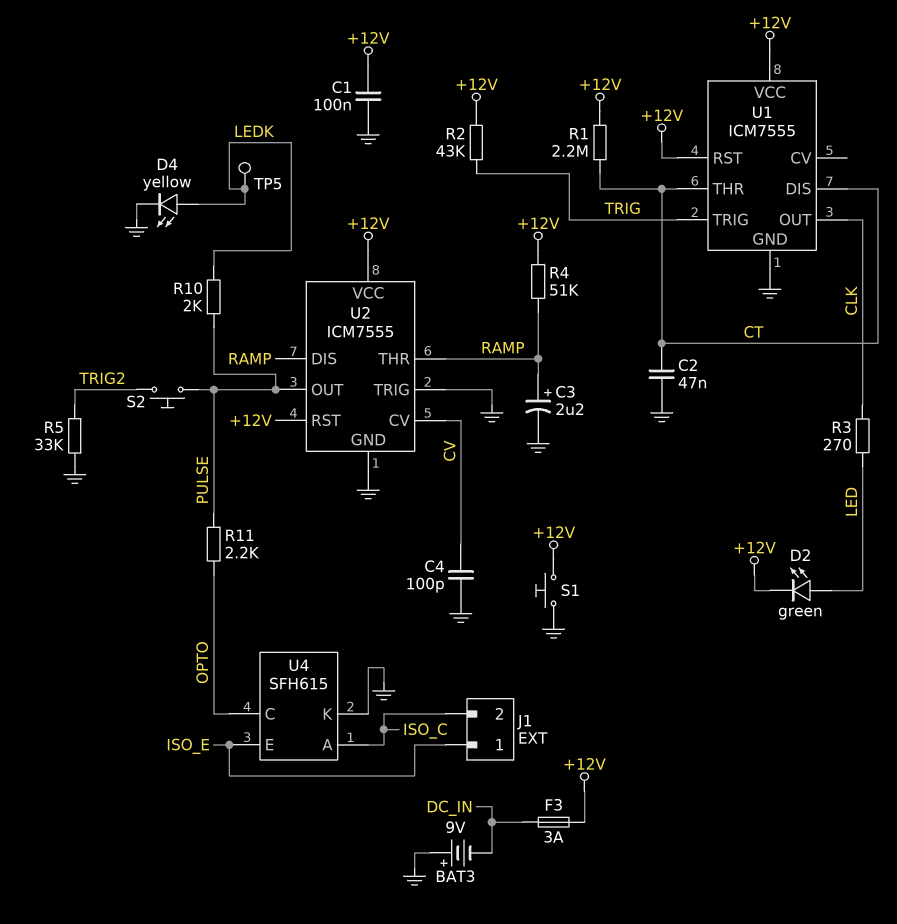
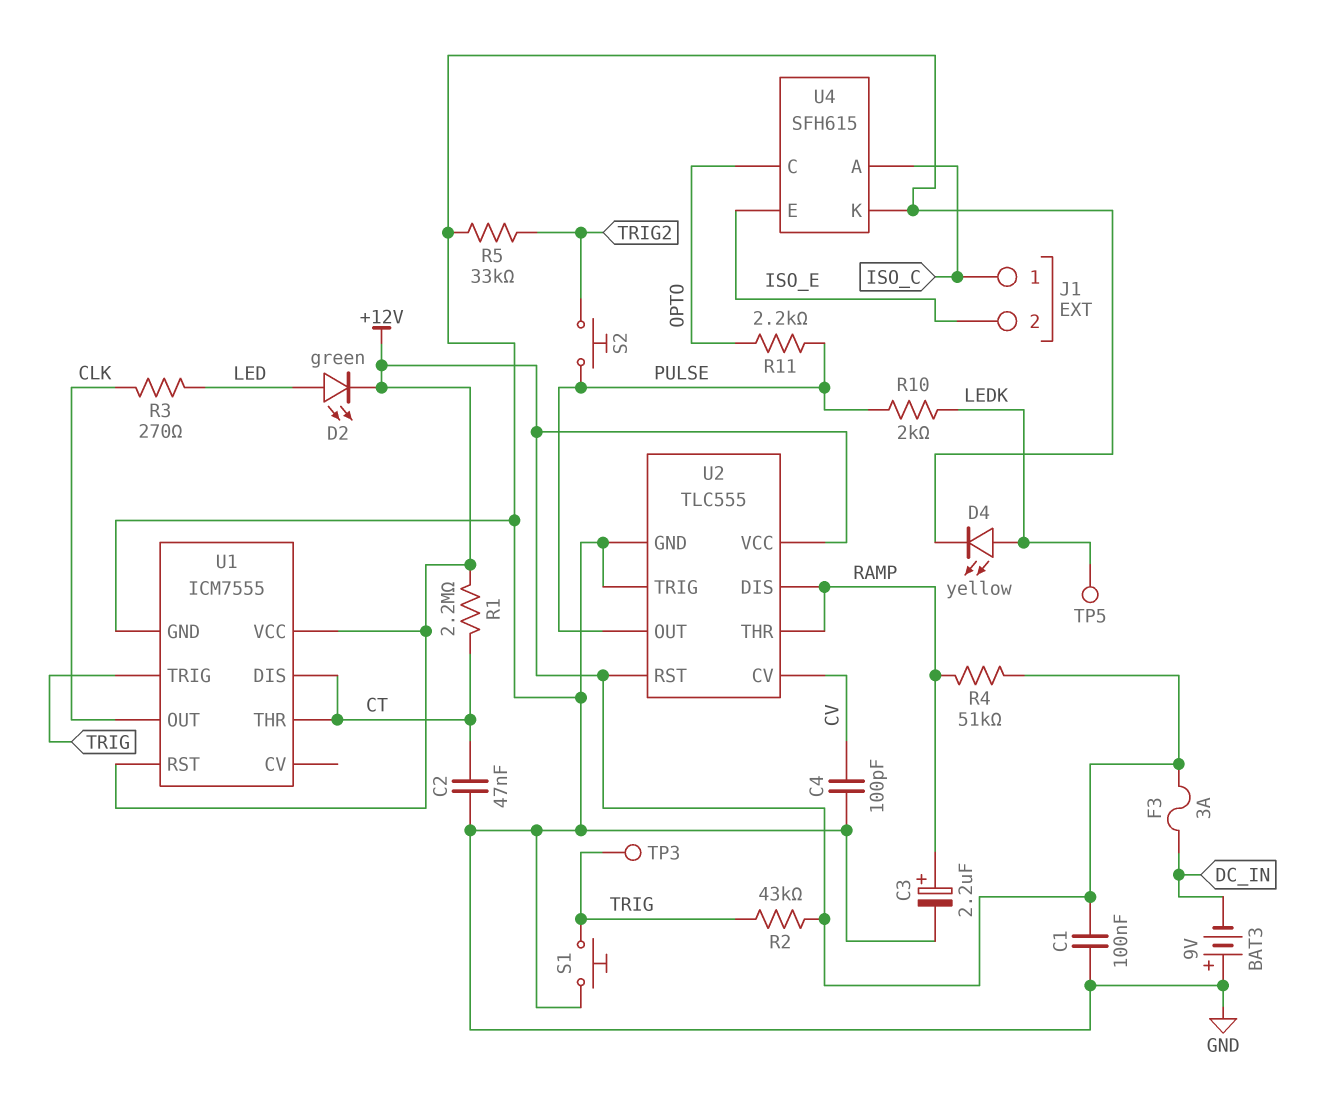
J1 pin 1: ISO_E -> ISO_C
J1 pin 2: ISO_C -> ISO_E
S1: button (+12V, GND) -> button (GND, TRIG)
TP3: none -> test point (TRIG)
U2: ICM7555 -> TLC555

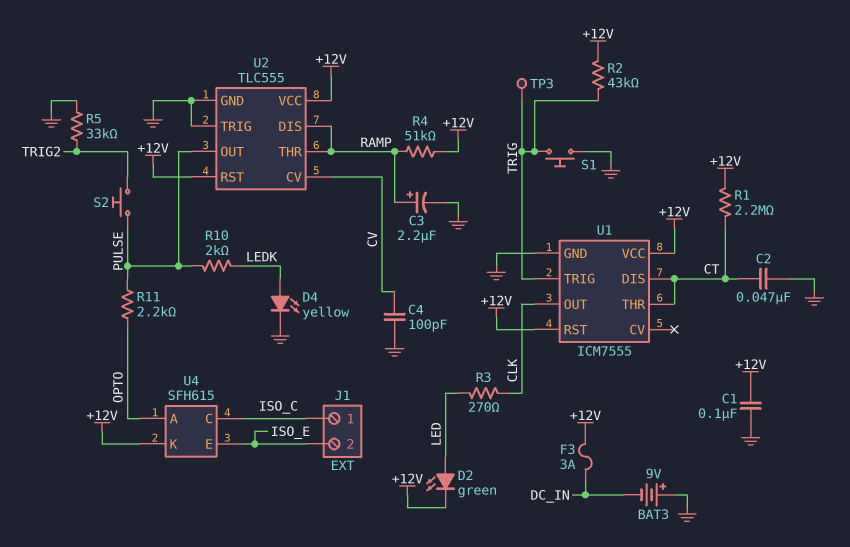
TP5: test point (LEDK) -> none
U4 pin A: ISO_C -> OPTO
U4 pin C: OPTO -> ISO_C
U4 pin K: GND -> +12V

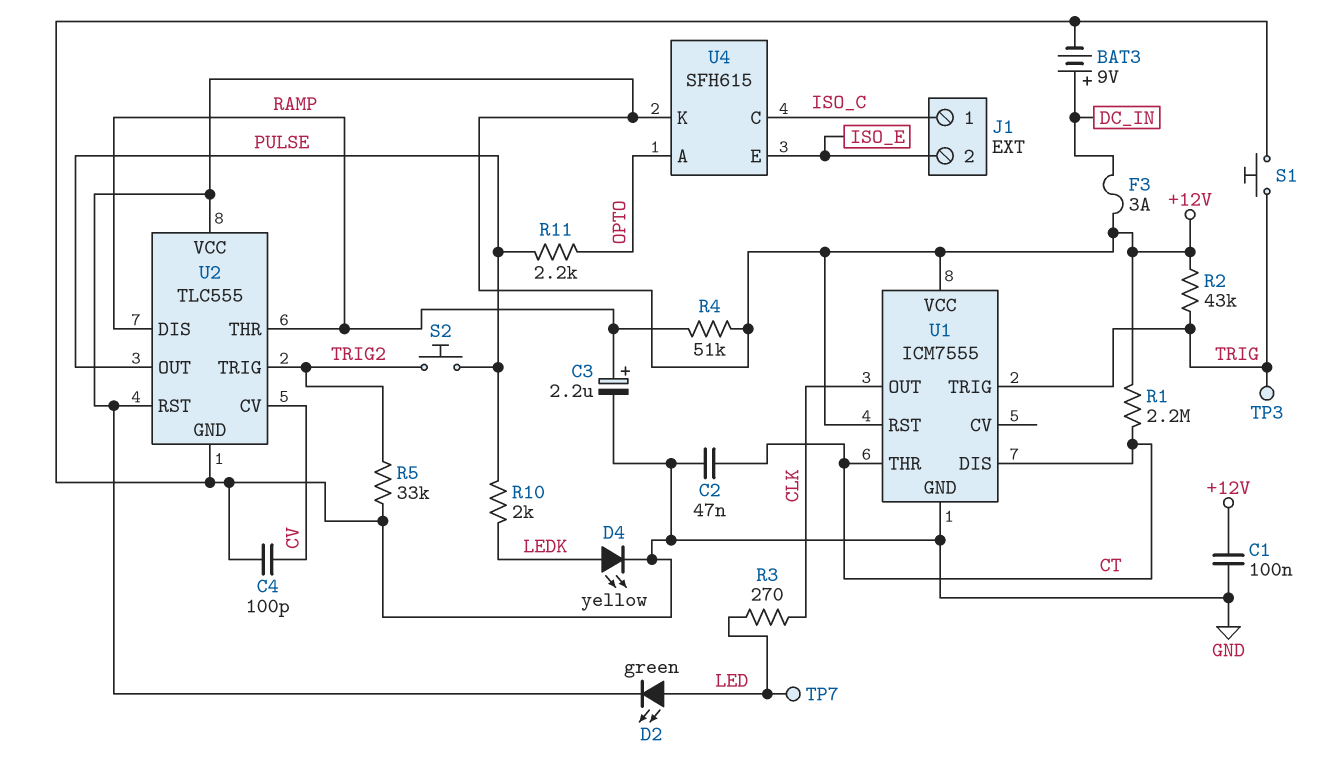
BAT3: 9V (plus GND, minus DC_IN) -> 9V (plus DC_IN, minus GND)
TP7: none -> test point (LED)
U2 pin TRIG: GND -> TRIG2

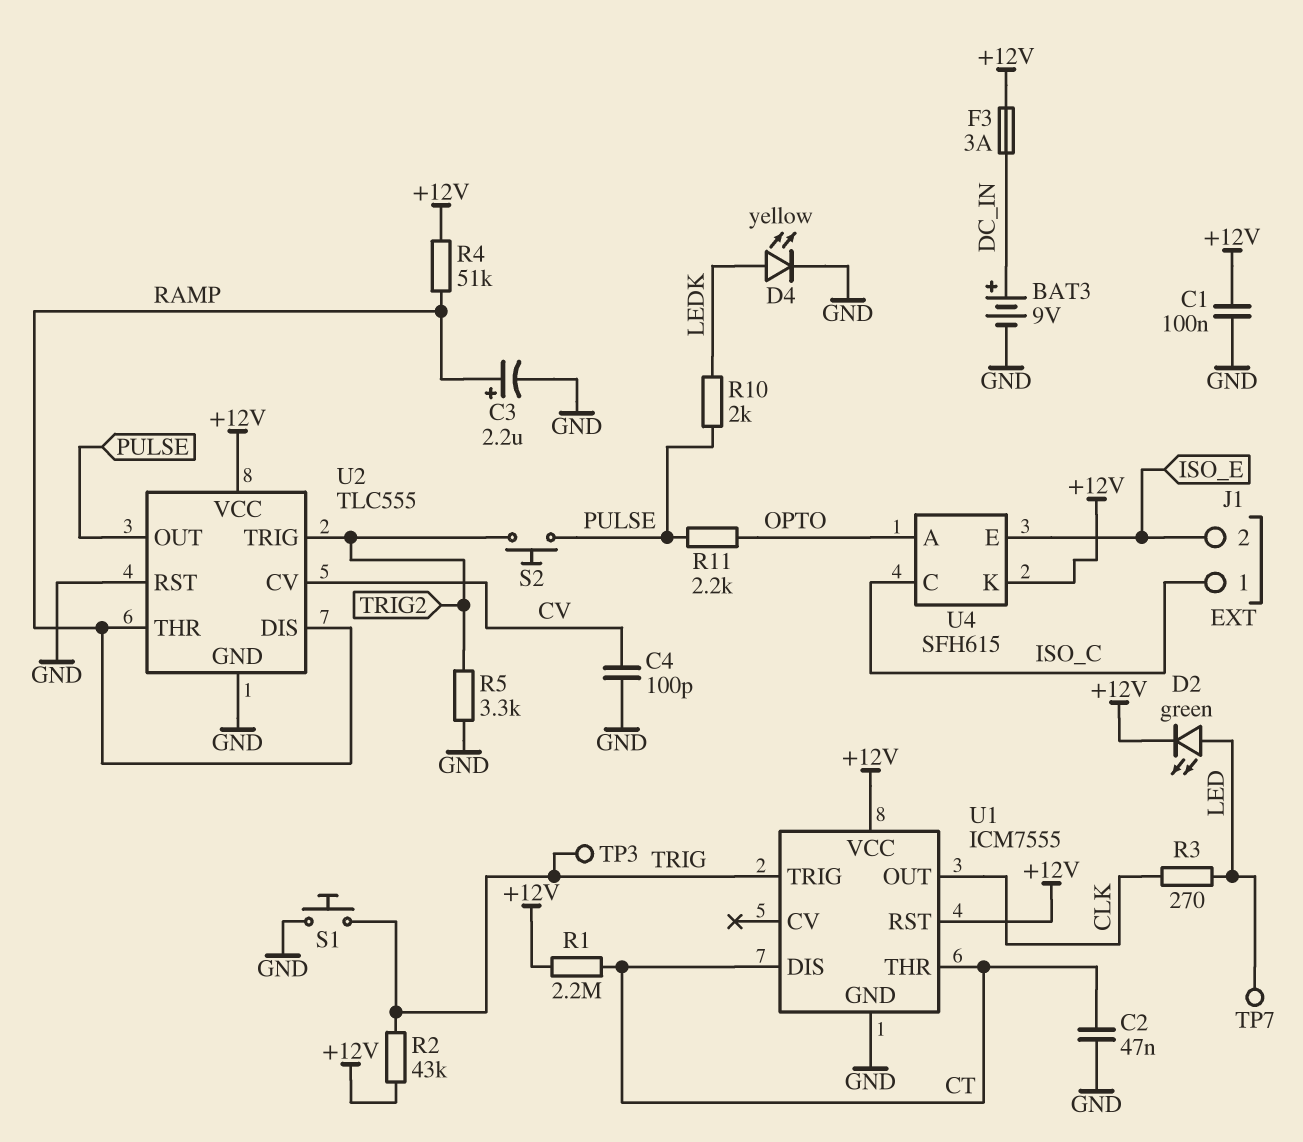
R5: 33k (GND, TRIG2) -> 3.3k (GND, TRIG2)
U2 pin RST: +12V -> GND

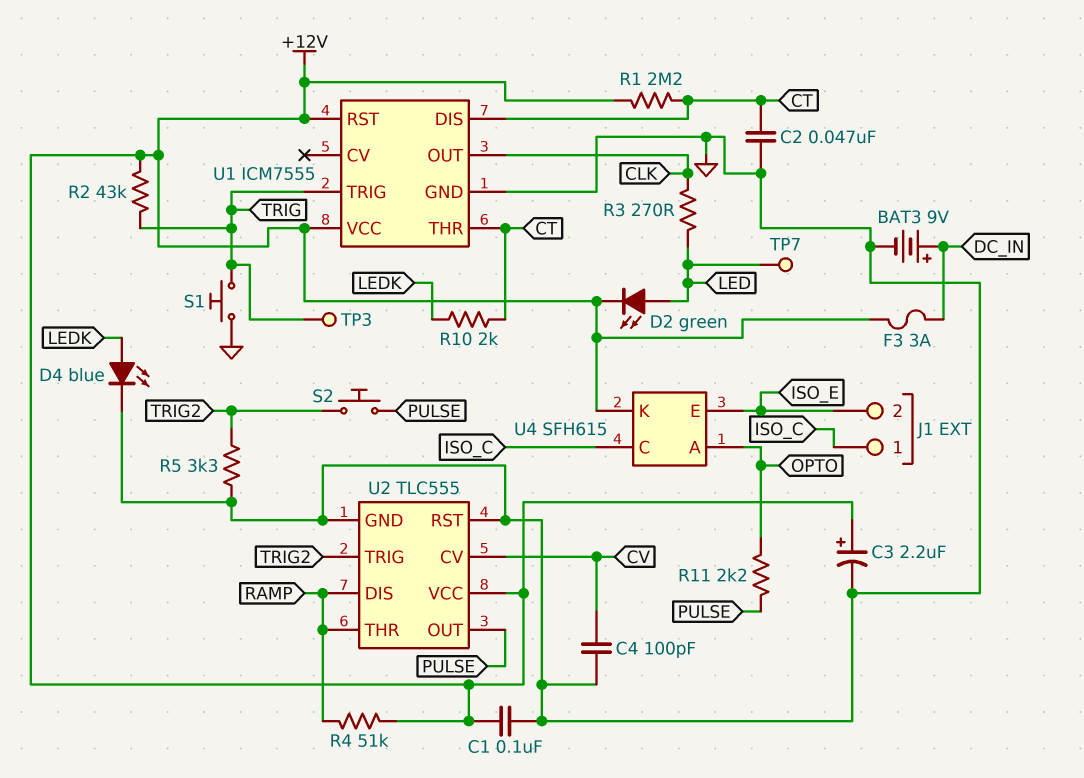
C3: 2.2uF (plus RAMP, minus GND) -> 2.2uF (plus +12V, minus GND)
D4: LED yellow (A LEDK, K GND) -> LED blue (A LEDK, K GND)
R10: 2k (LEDK, PULSE) -> 2k (CT, LEDK)

